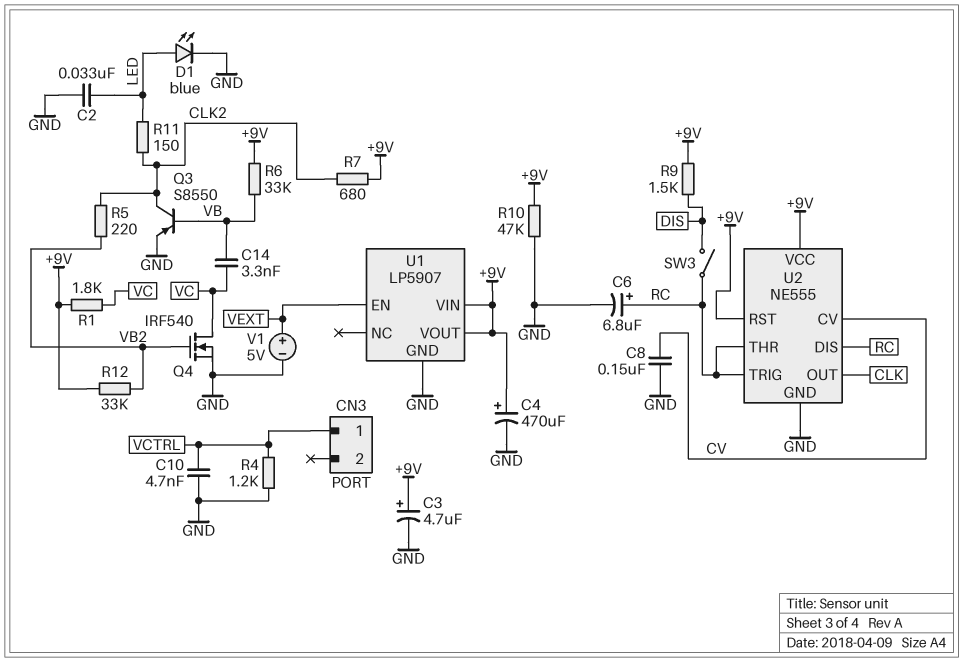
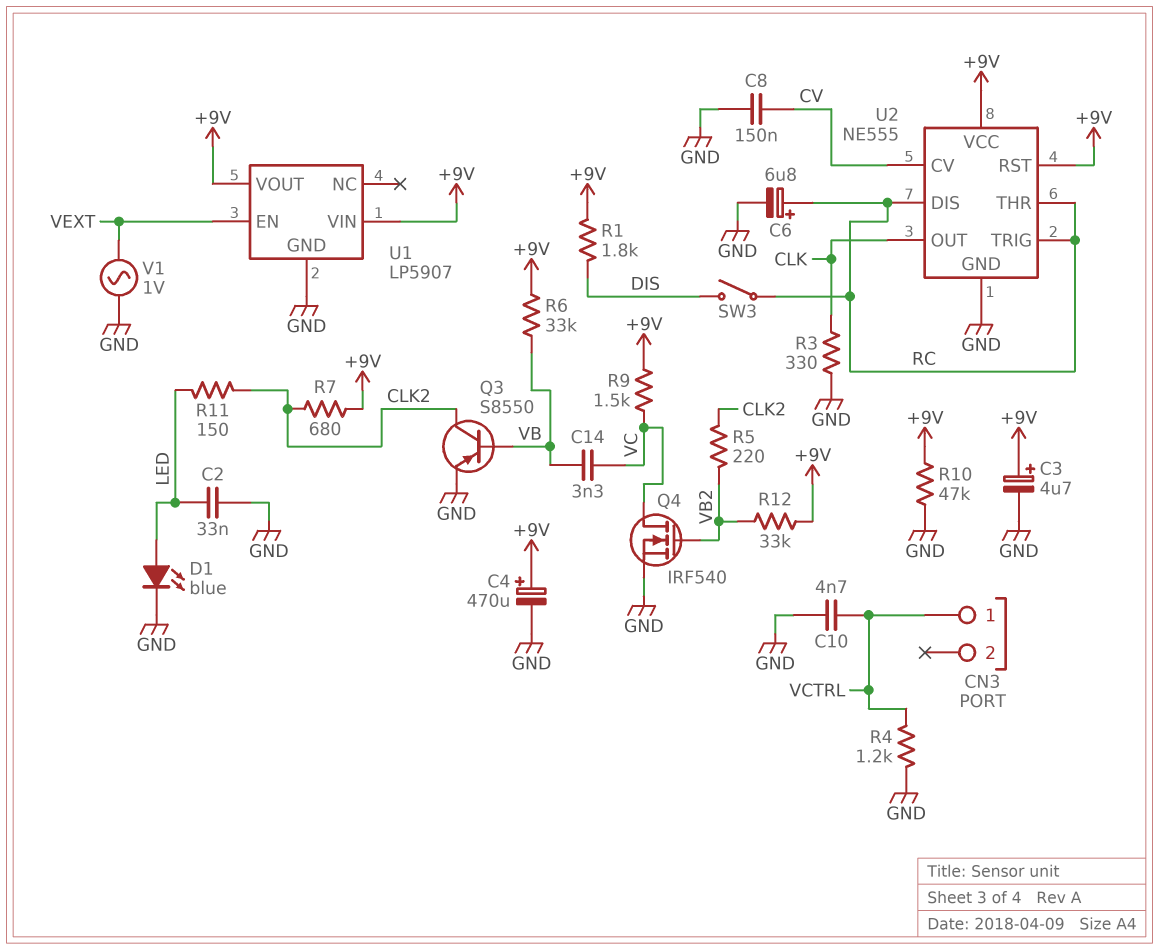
R1: 1.8k (+9V, VC) -> 1.8k (+9V, DIS)
R3: none -> 330 (CLK, GND)
R9: 1.5k (+9V, DIS) -> 1.5k (+9V, VC)
V1: 5V (plus VEXT, minus GND) -> AC 1V (GND, VEXT)

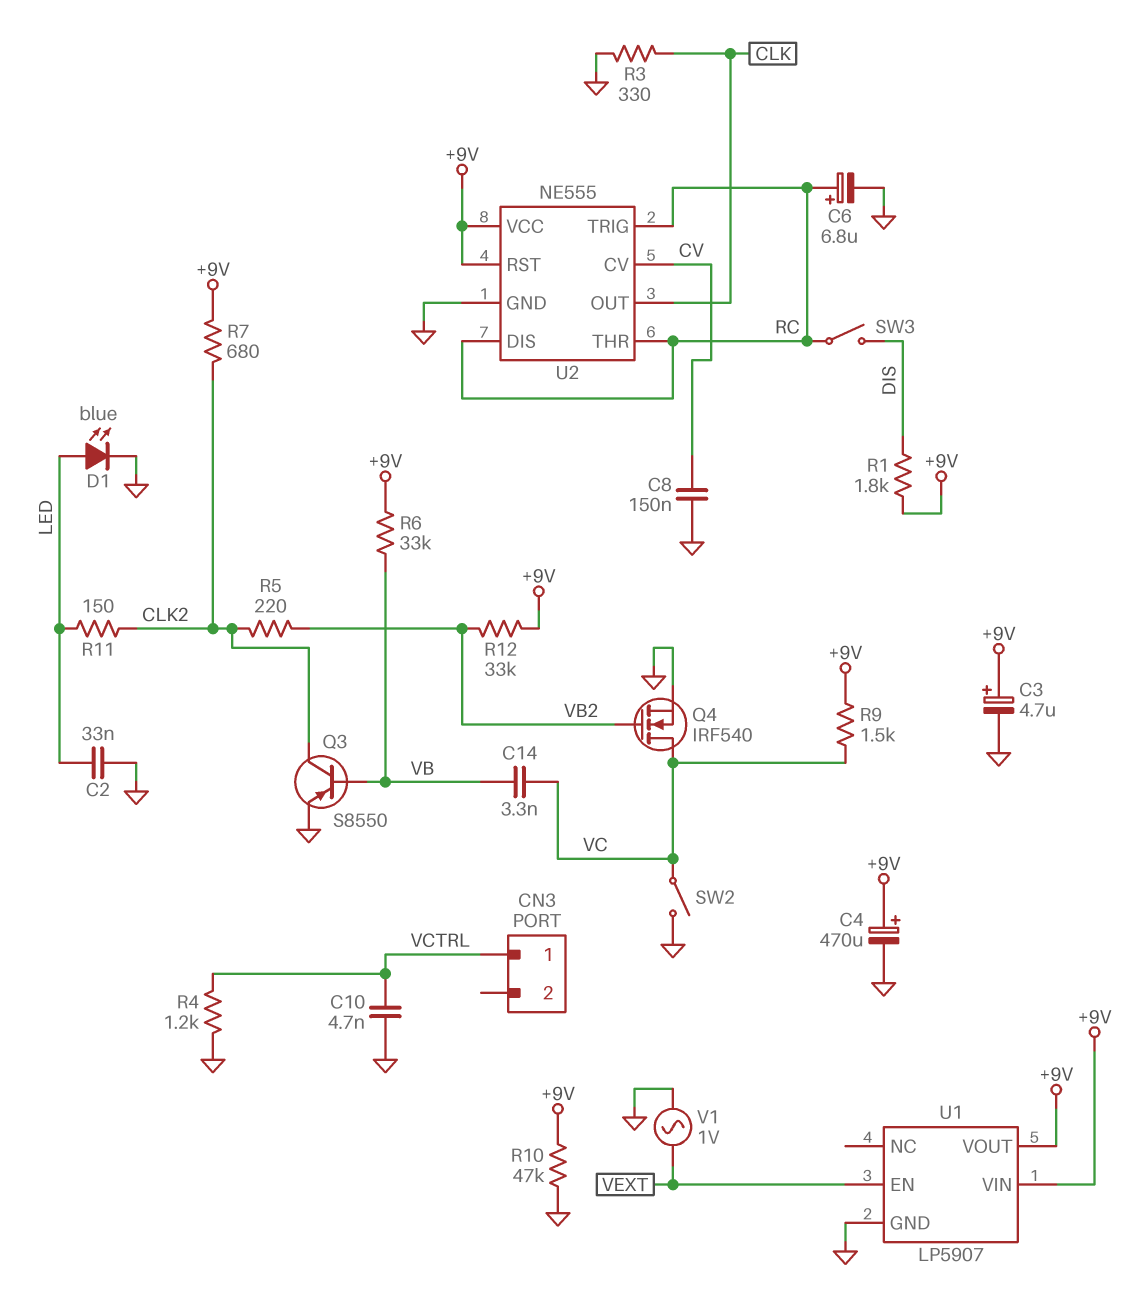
SW2: none -> switch (GND, VC)

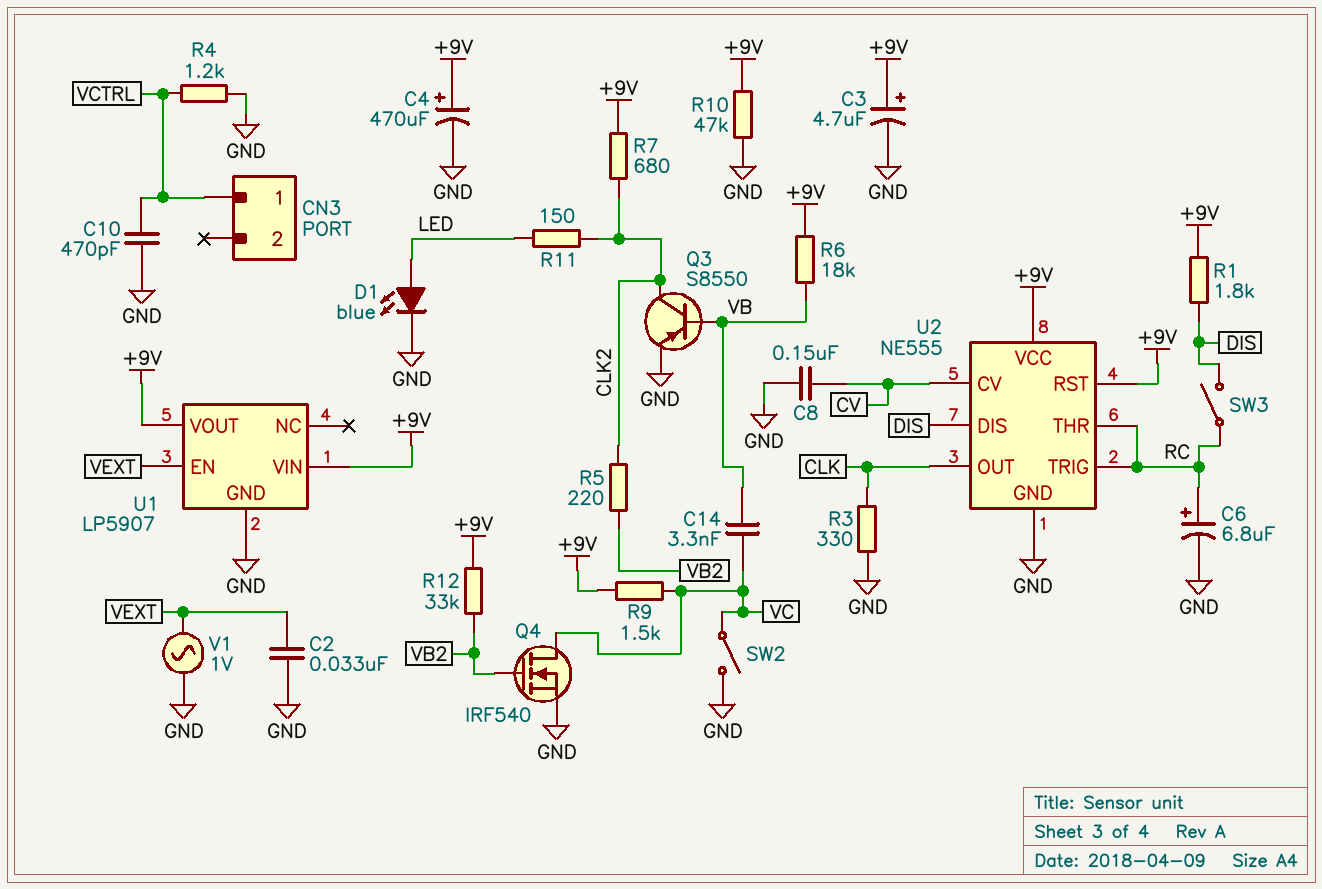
C2: 33nF (GND, LED) -> 33nF (GND, VEXT)
C10: 4.7nF (GND, VCTRL) -> 470pF (GND, VCTRL)
R6: 33k (+9V, VB) -> 18k (+9V, VB)
U2 pin DIS: RC -> DIS

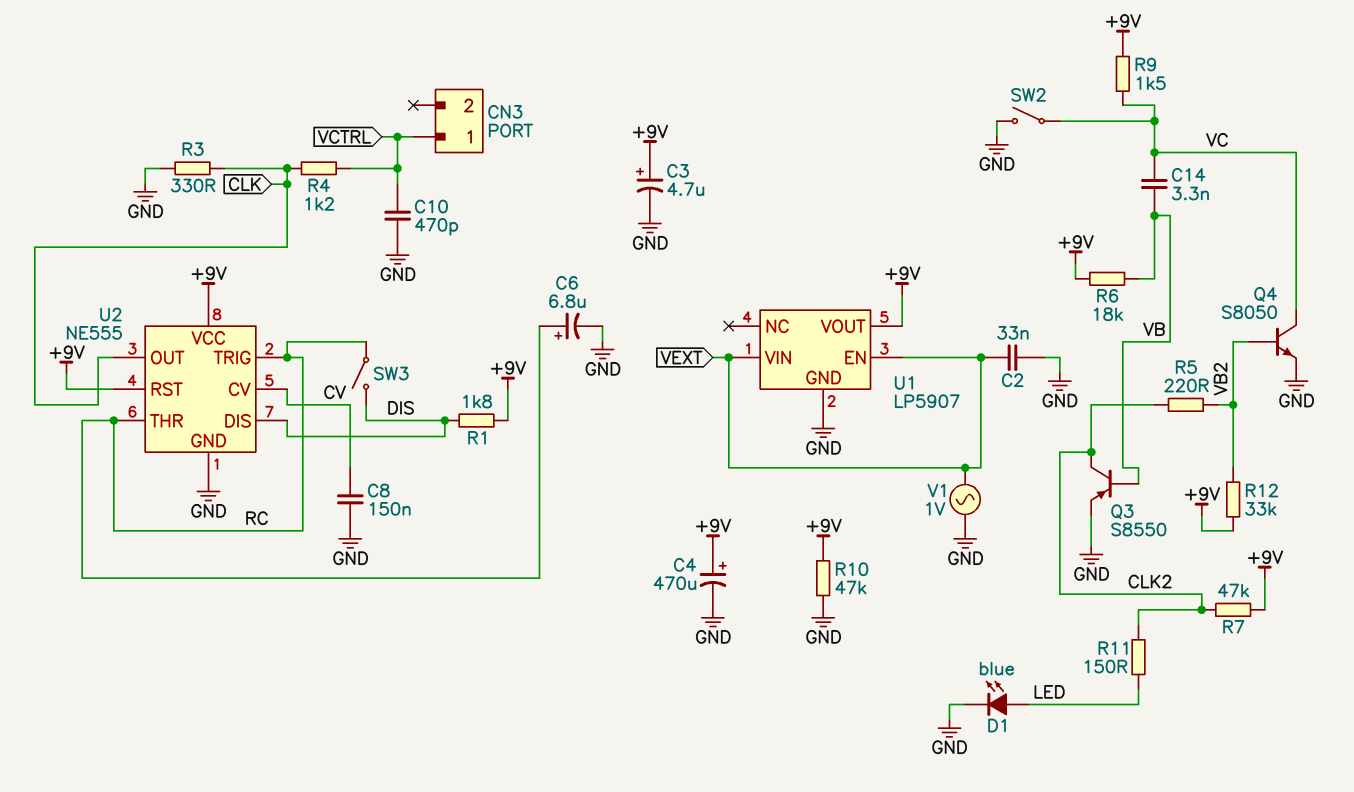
Q4: NMOS IRF540 (G VB2, D VC, S GND) -> NPN S8050 (B VB2, C VC, E GND)
R4: 1.2k (GND, VCTRL) -> 1.2k (CLK, VCTRL)
R7: 680 (+9V, CLK2) -> 47k (+9V, CLK2)
U1 pin VIN: +9V -> VEXT

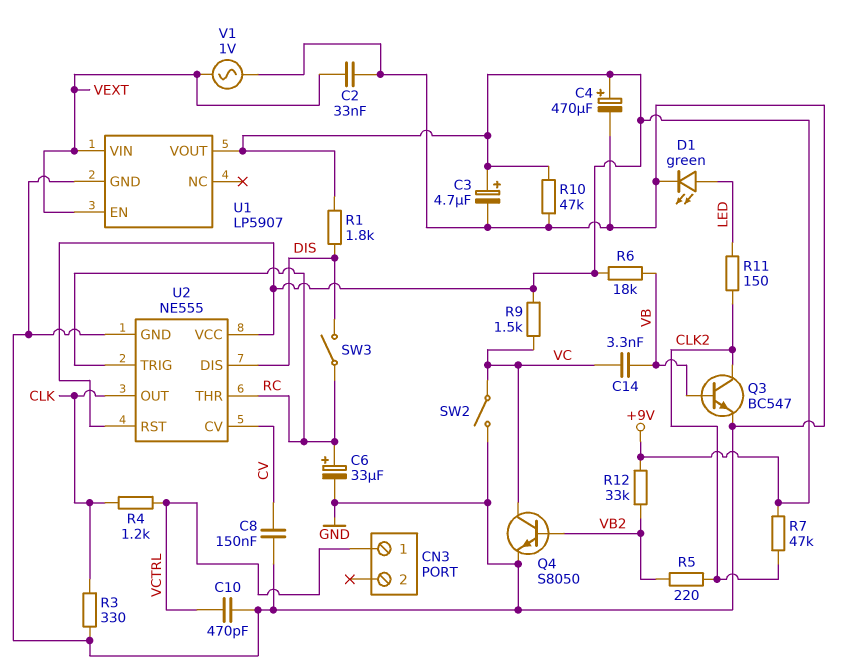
C6: 6.8uF (plus RC, minus GND) -> 33uF (plus RC, minus GND)
D1: LED blue (A LED, K GND) -> LED green (A LED, K GND)
Q3: PNP S8550 (B VB, C CLK2, E GND) -> NPN BC547 (B VB, C CLK2, E GND)

